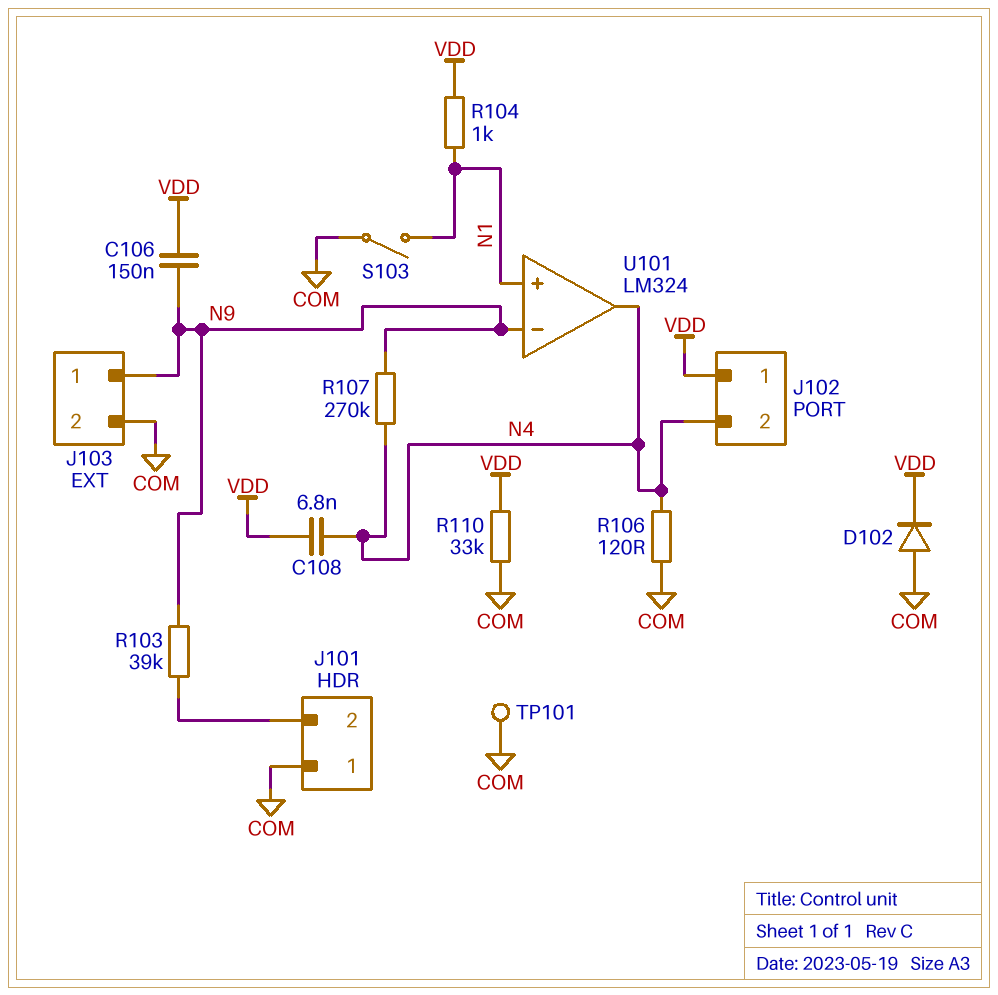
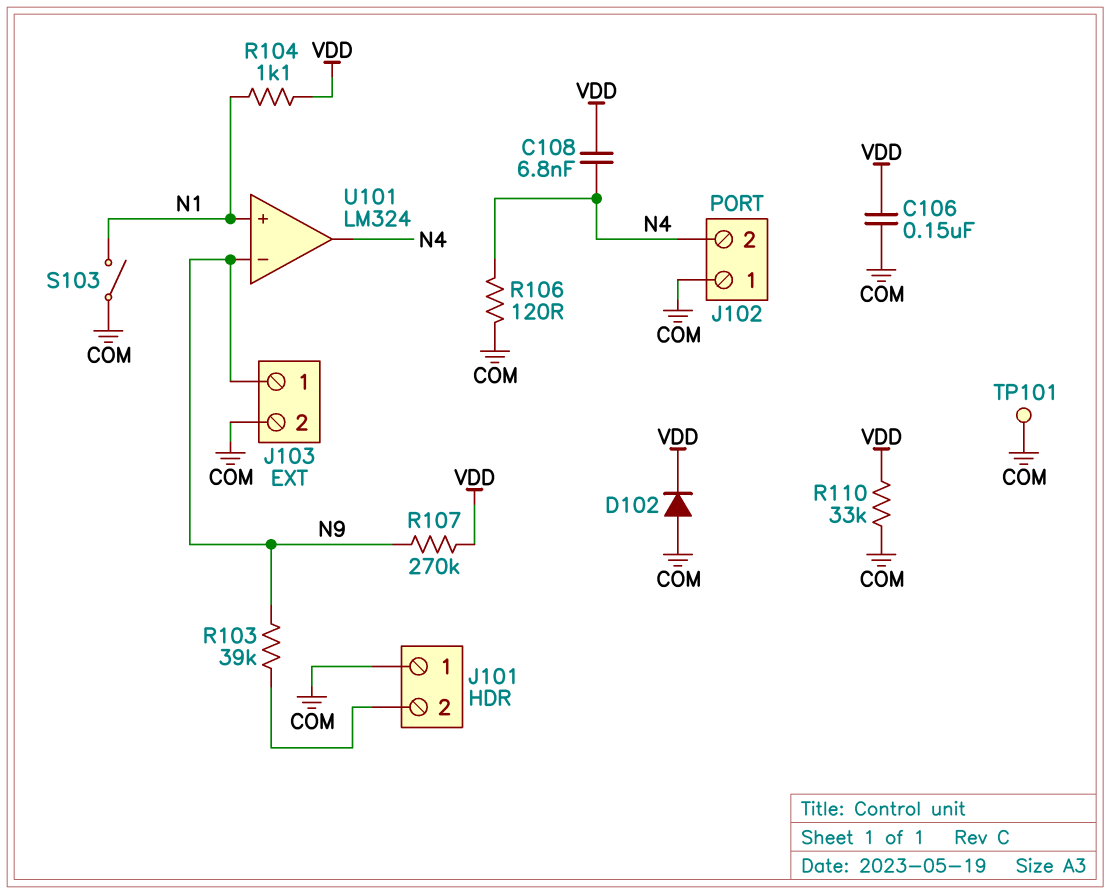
C106: 150nF (N9, VDD) -> 150nF (COM, VDD)
J102 pin 1: VDD -> COM
R104: 1k (N1, VDD) -> 1.1k (N1, VDD)
R107: 270k (N4, N9) -> 270k (N9, VDD)

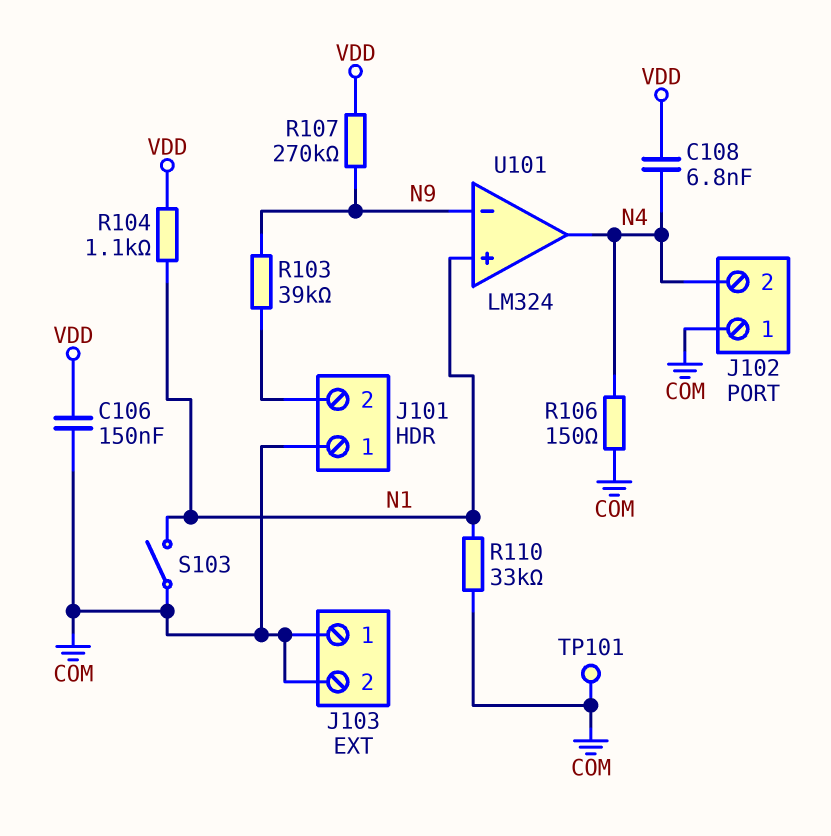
D102: diode (A COM, K VDD) -> none
J103 pin 1: N9 -> COM
R106: 120 (COM, N4) -> 150 (COM, N4)
R110: 33k (COM, VDD) -> 33k (COM, N1)

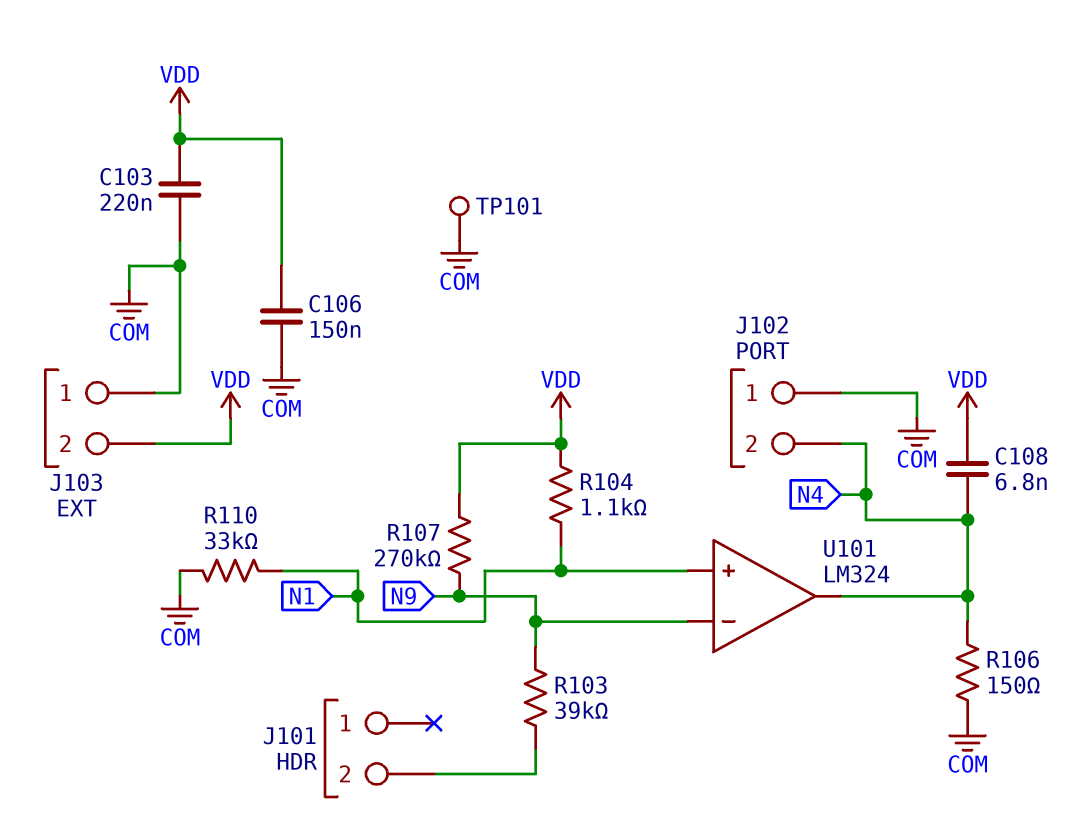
C103: none -> 220nF (COM, VDD)
J101 pin 1: COM -> none
J103 pin 2: COM -> VDD
S103: switch (COM, N1) -> none

